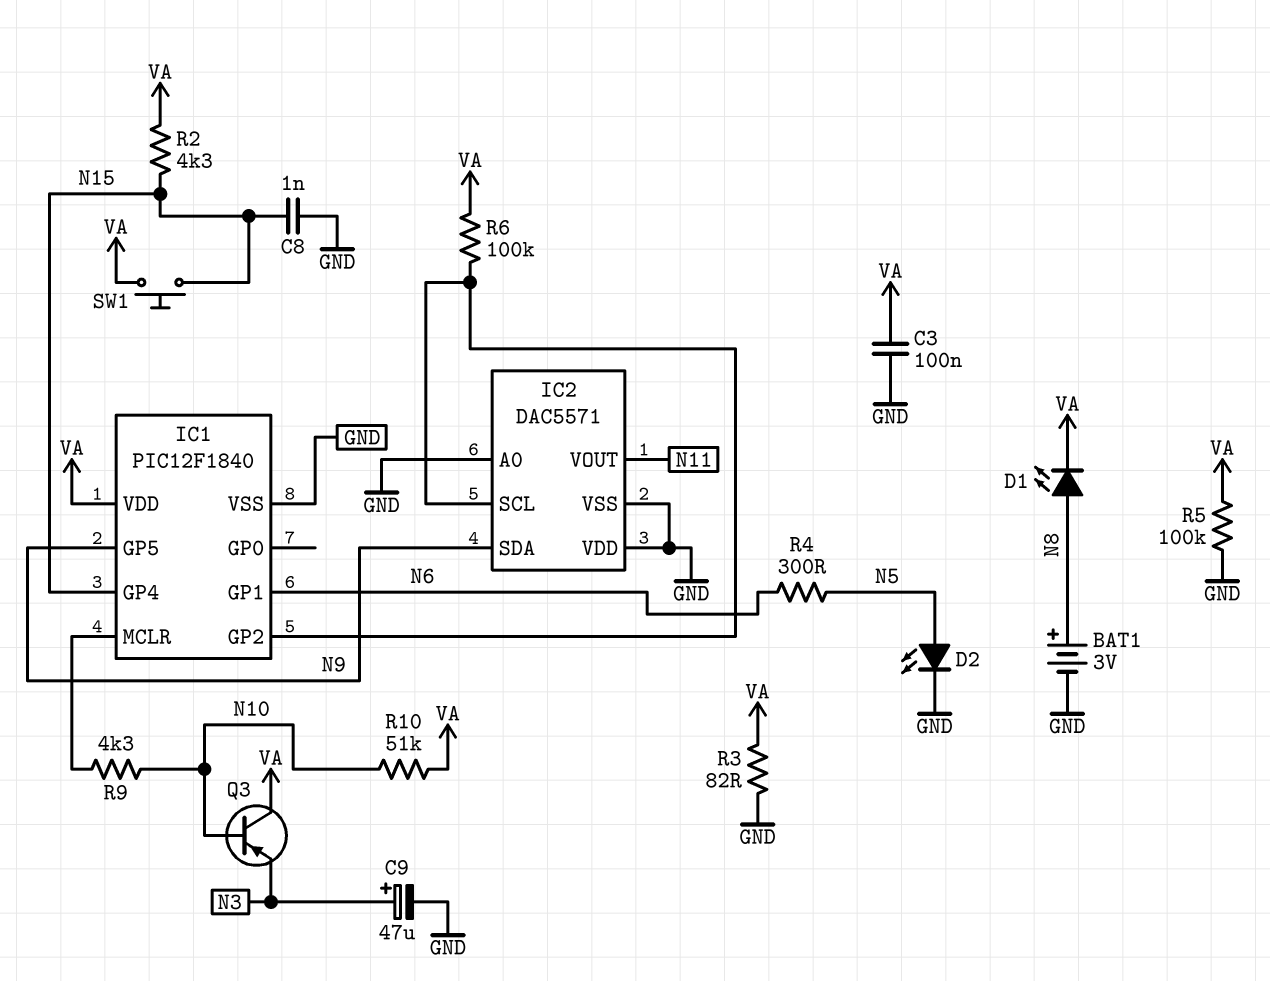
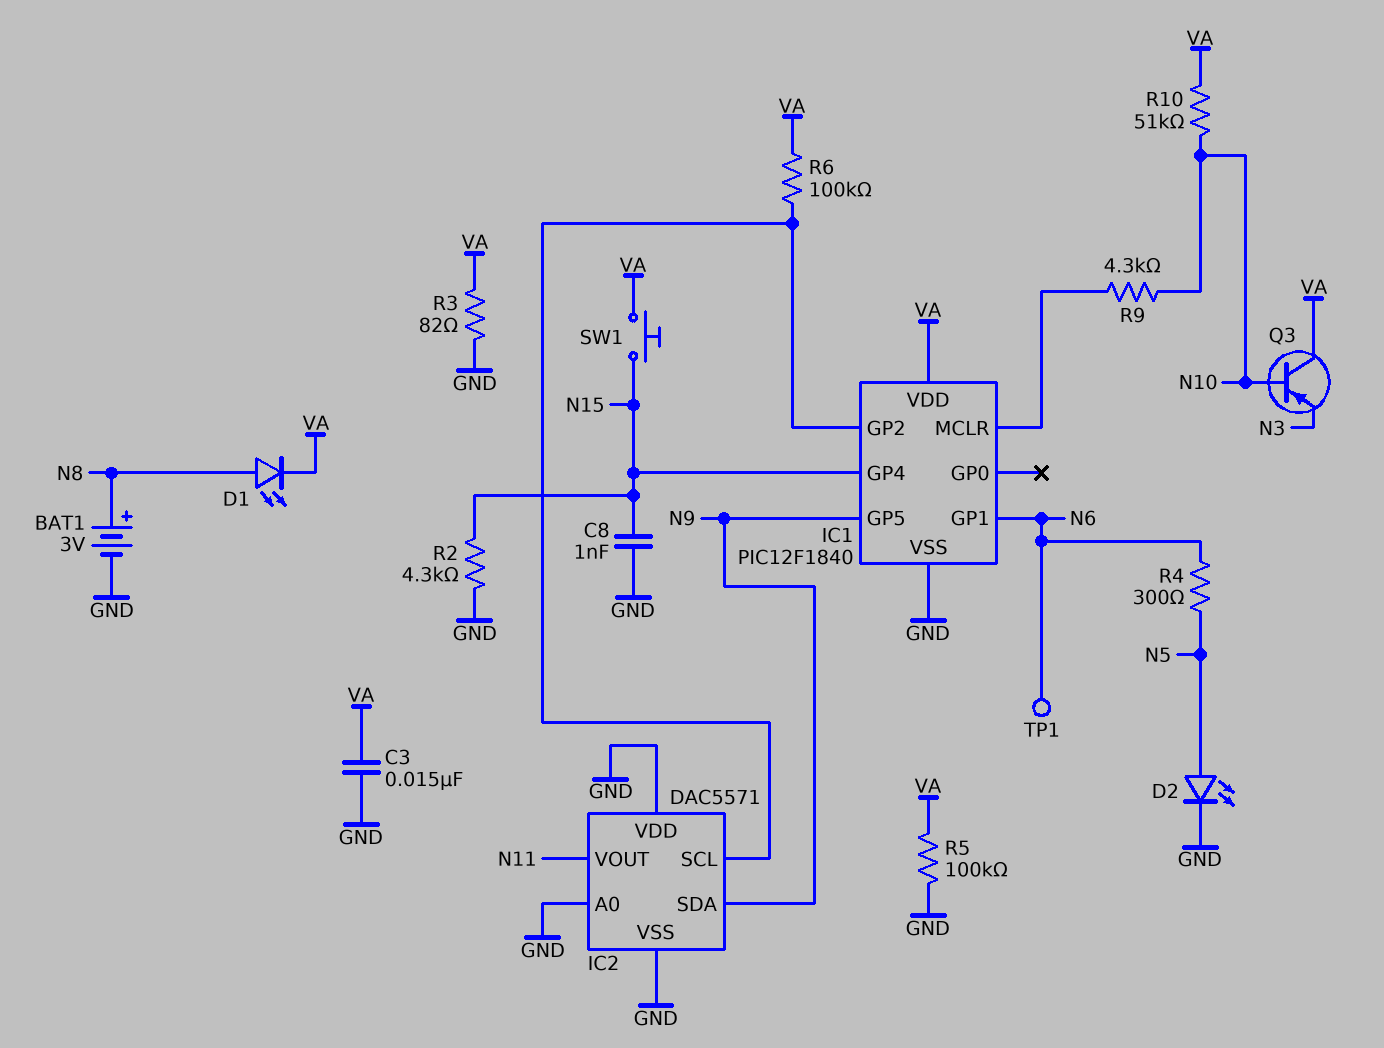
C3: 100nF (GND, VA) -> 15nF (GND, VA)
C9: 47uF (plus N3, minus GND) -> none
R2: 4.3k (N15, VA) -> 4.3k (GND, N15)
TP1: none -> test point (N6)

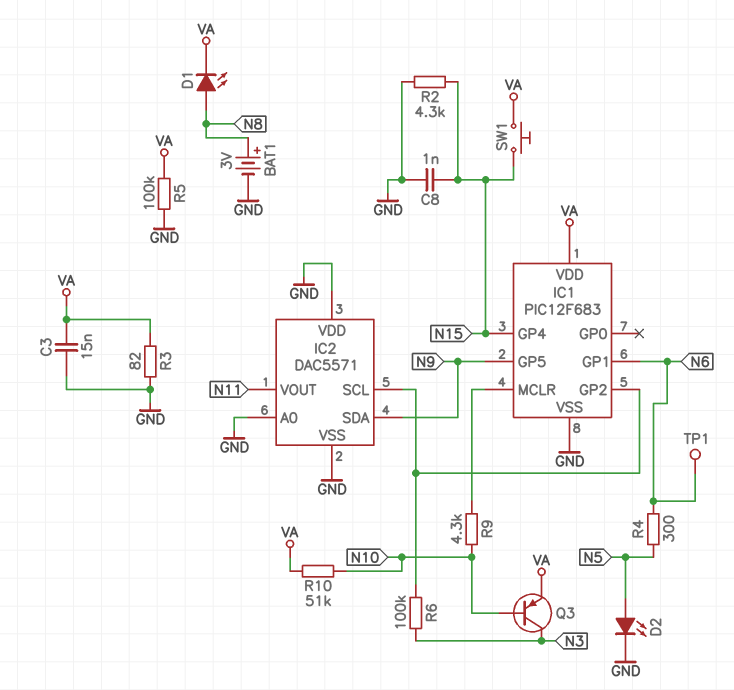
IC1: PIC12F1840 -> PIC12F683
Q3: PNP (B N10, C VA, E N3) -> PNP (B N10, C N3, E VA)
R6: 100k (IC1/GP2, VA) -> 100k (IC1/GP2, N3)

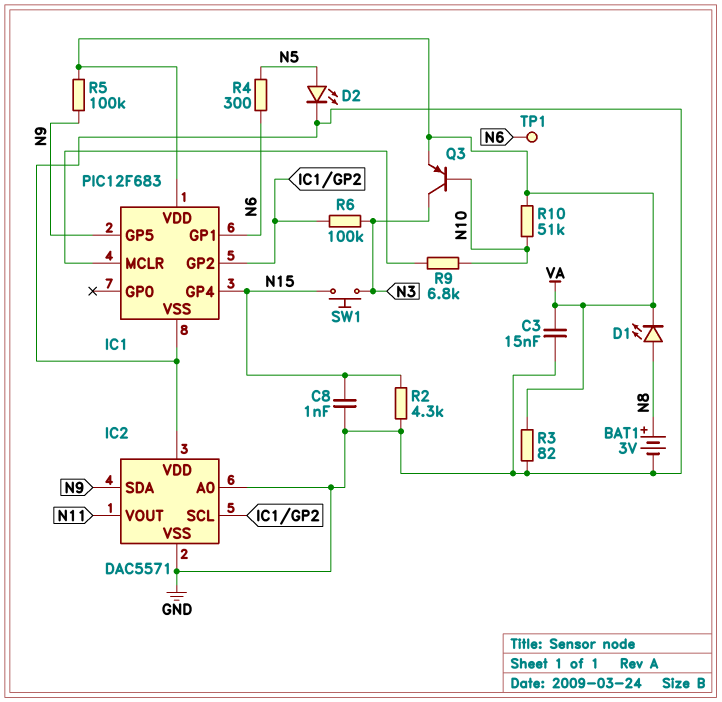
R5: 100k (GND, VA) -> 100k (N9, VA)
R9: 4.3k (IC1/MCLR, N10) -> 6.8k (IC1/MCLR, N10)
SW1: button (N15, VA) -> button (N3, N15)

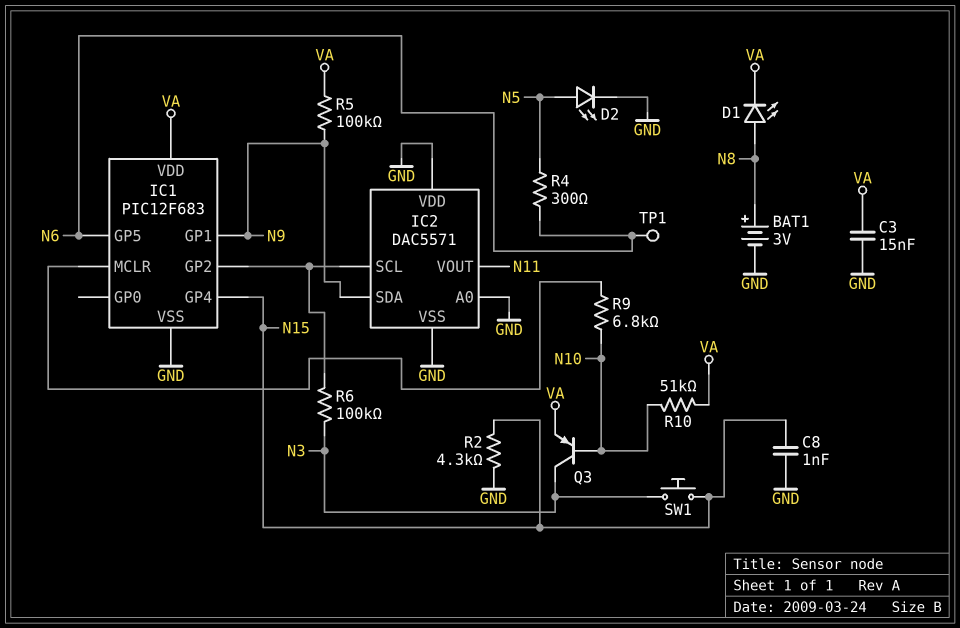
IC1 pin GP1: N6 -> N9
IC1 pin GP5: N9 -> N6
R3: 82 (GND, VA) -> none

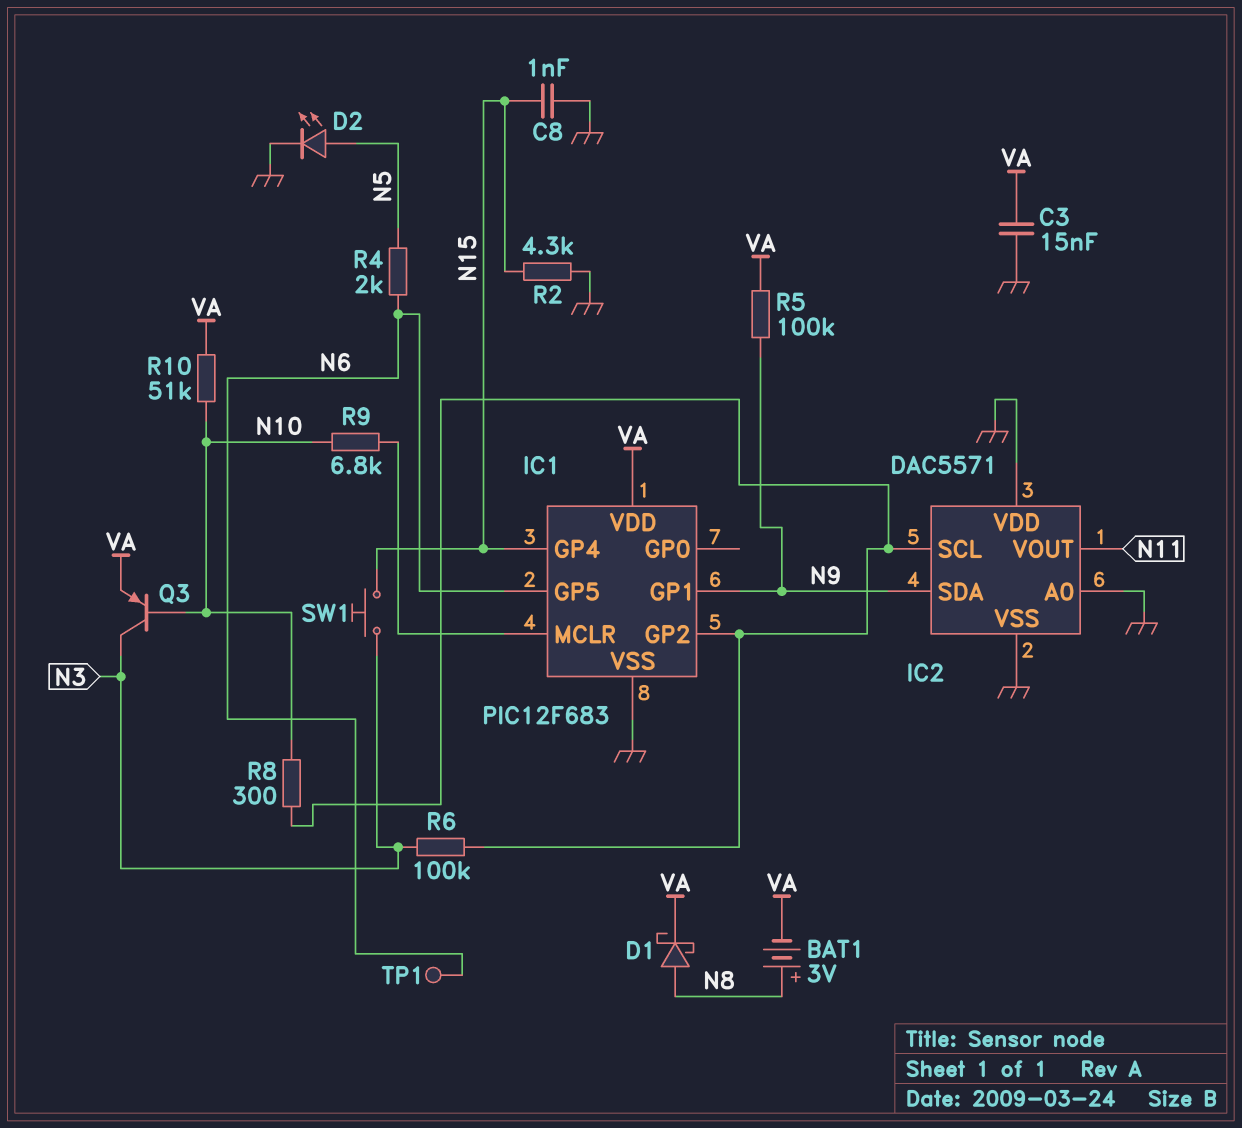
BAT1: 3V (plus N8, minus GND) -> 3V (plus N8, minus VA)
D1: LED (A N8, K VA) -> schottky (A N8, K VA)
R4: 300 (N5, N6) -> 2k (N5, N6)
R8: none -> 300 (IC1/GP2, N10)

